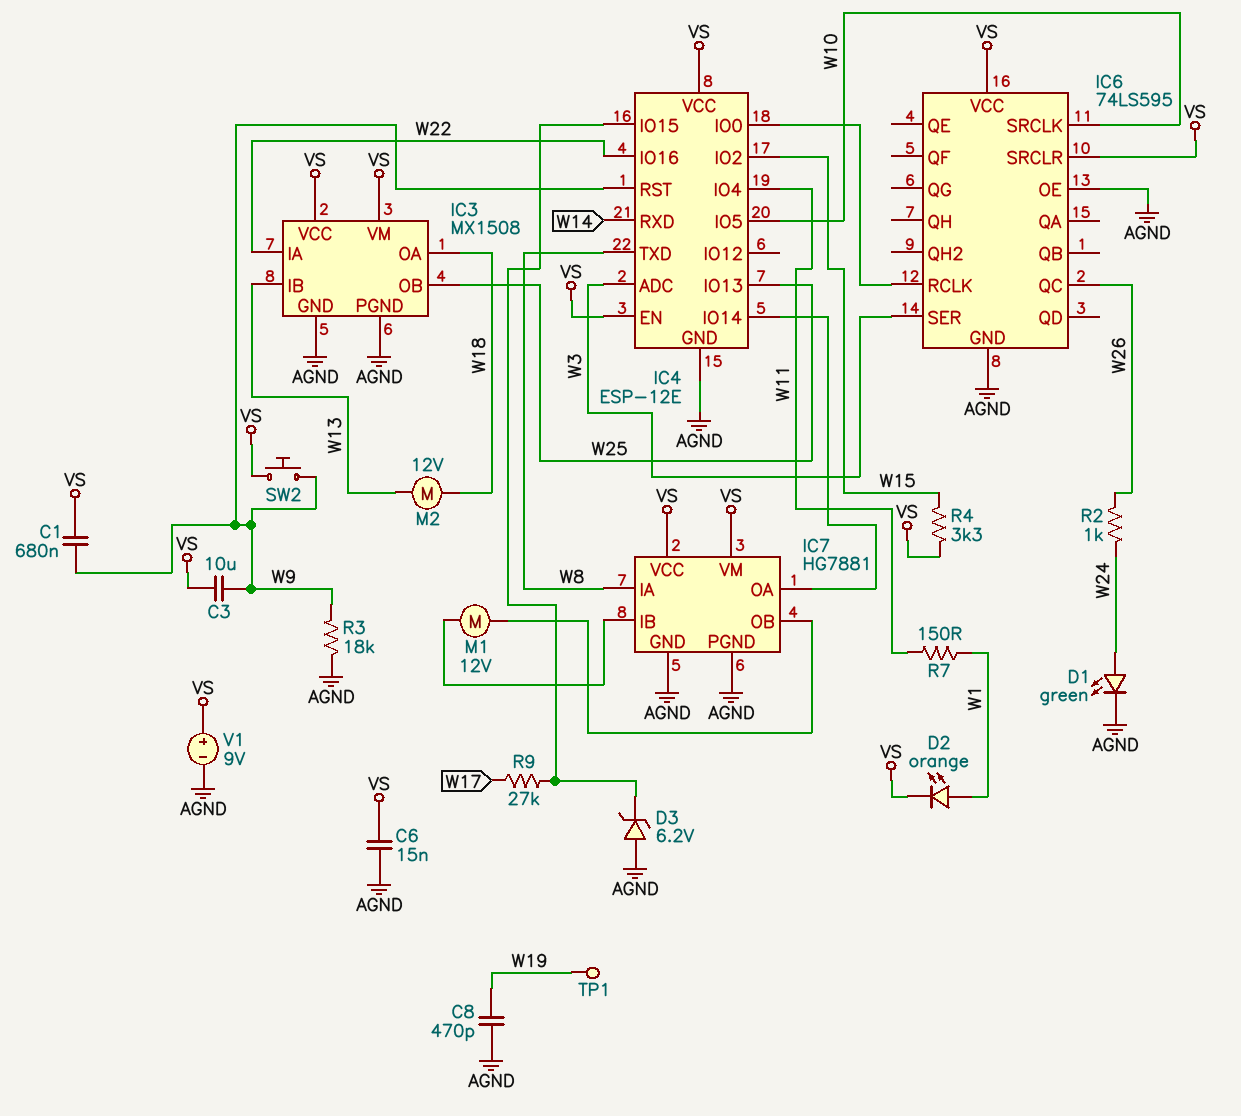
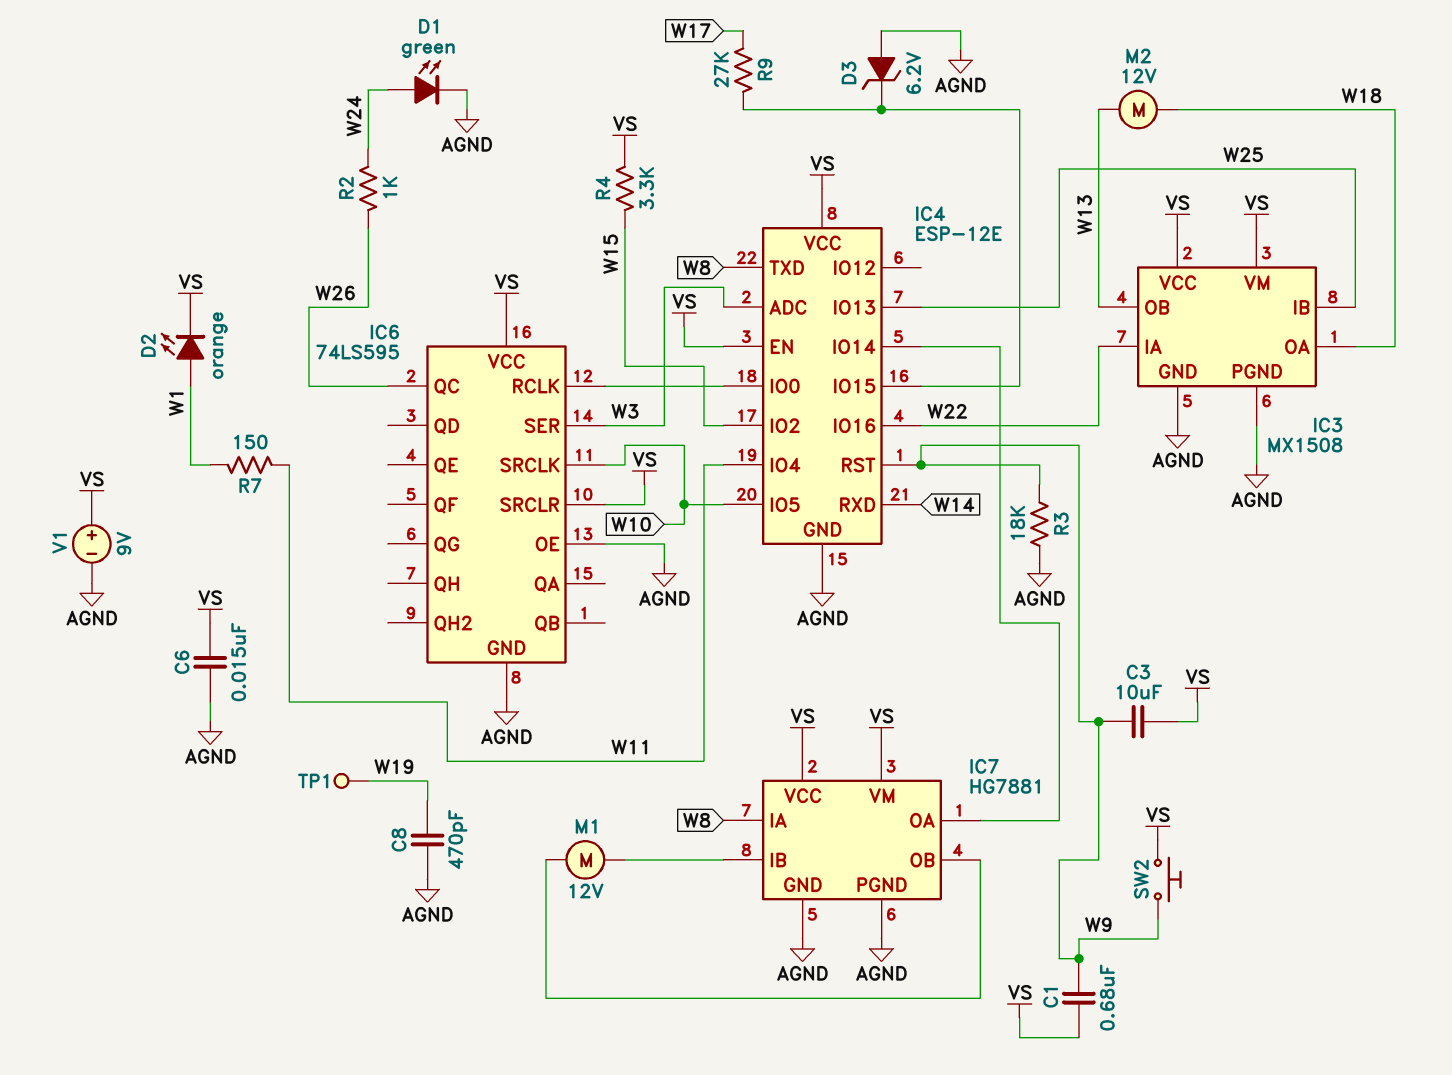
IC3 pin IB: W13 -> W25
IC3 pin OB: W25 -> W13

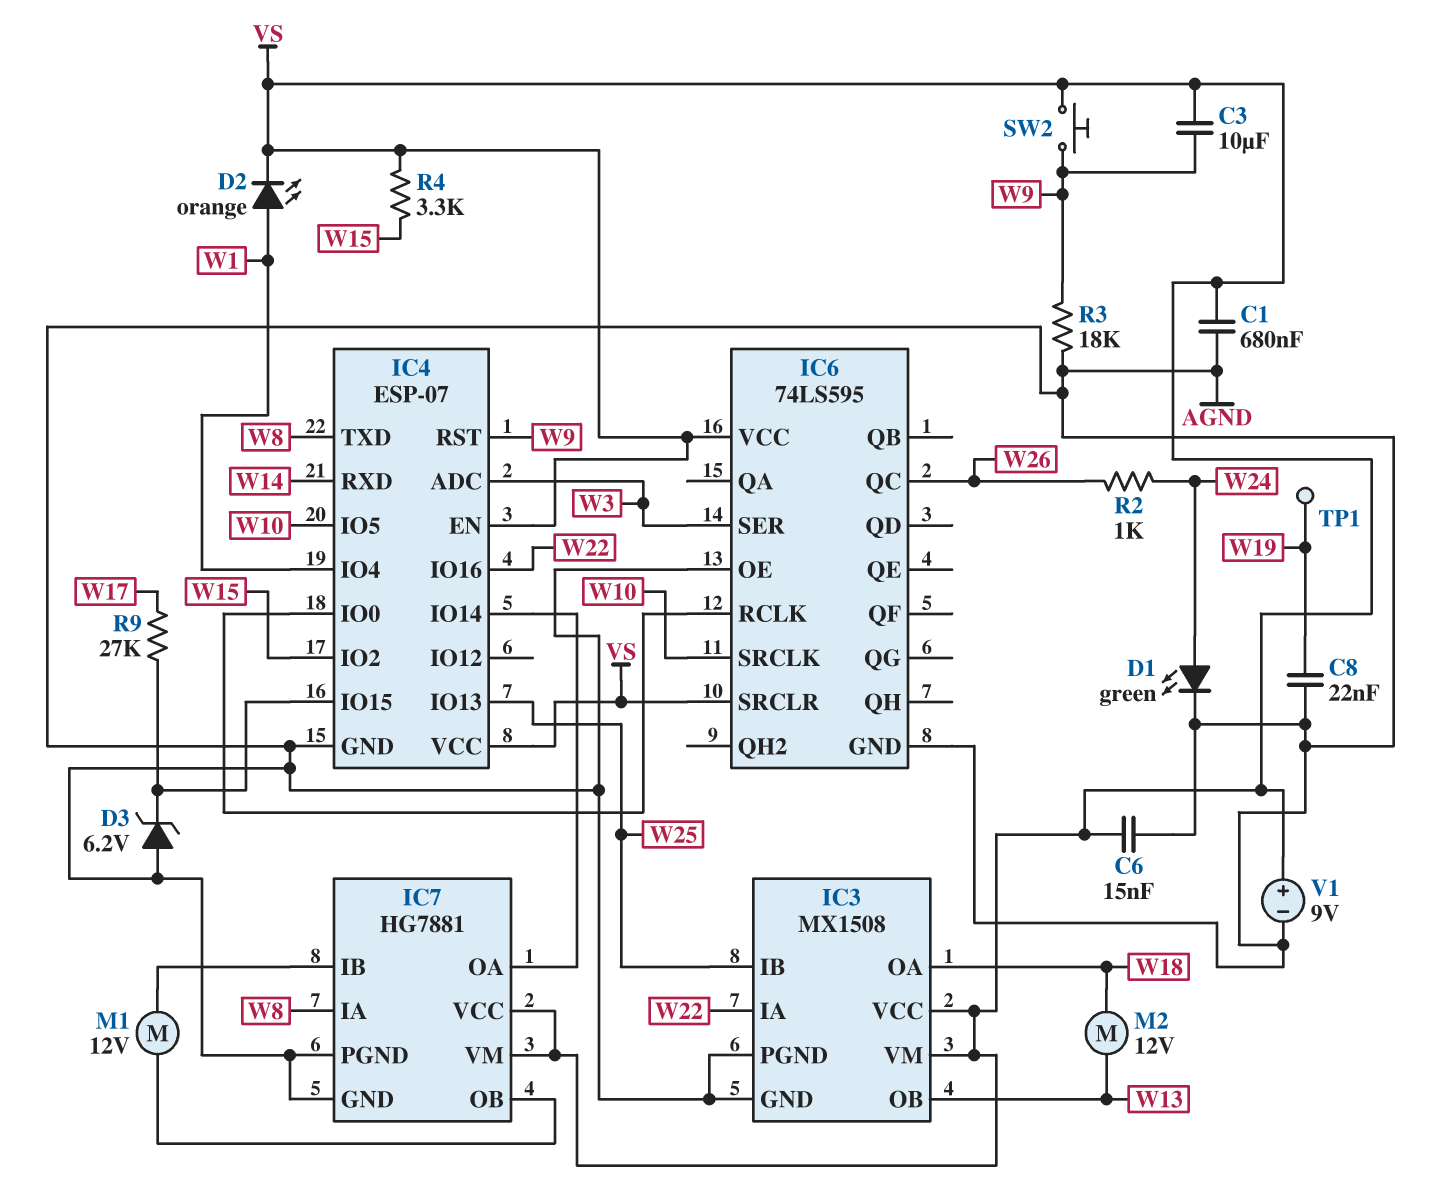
C1: 680nF (VS, W9) -> 680nF (AGND, VS)
C8: 470pF (AGND, W19) -> 22nF (AGND, W19)
IC4: ESP-12E -> ESP-07
IC4 pin IO4: W11 -> W1
R7: 150 (W1, W11) -> none

